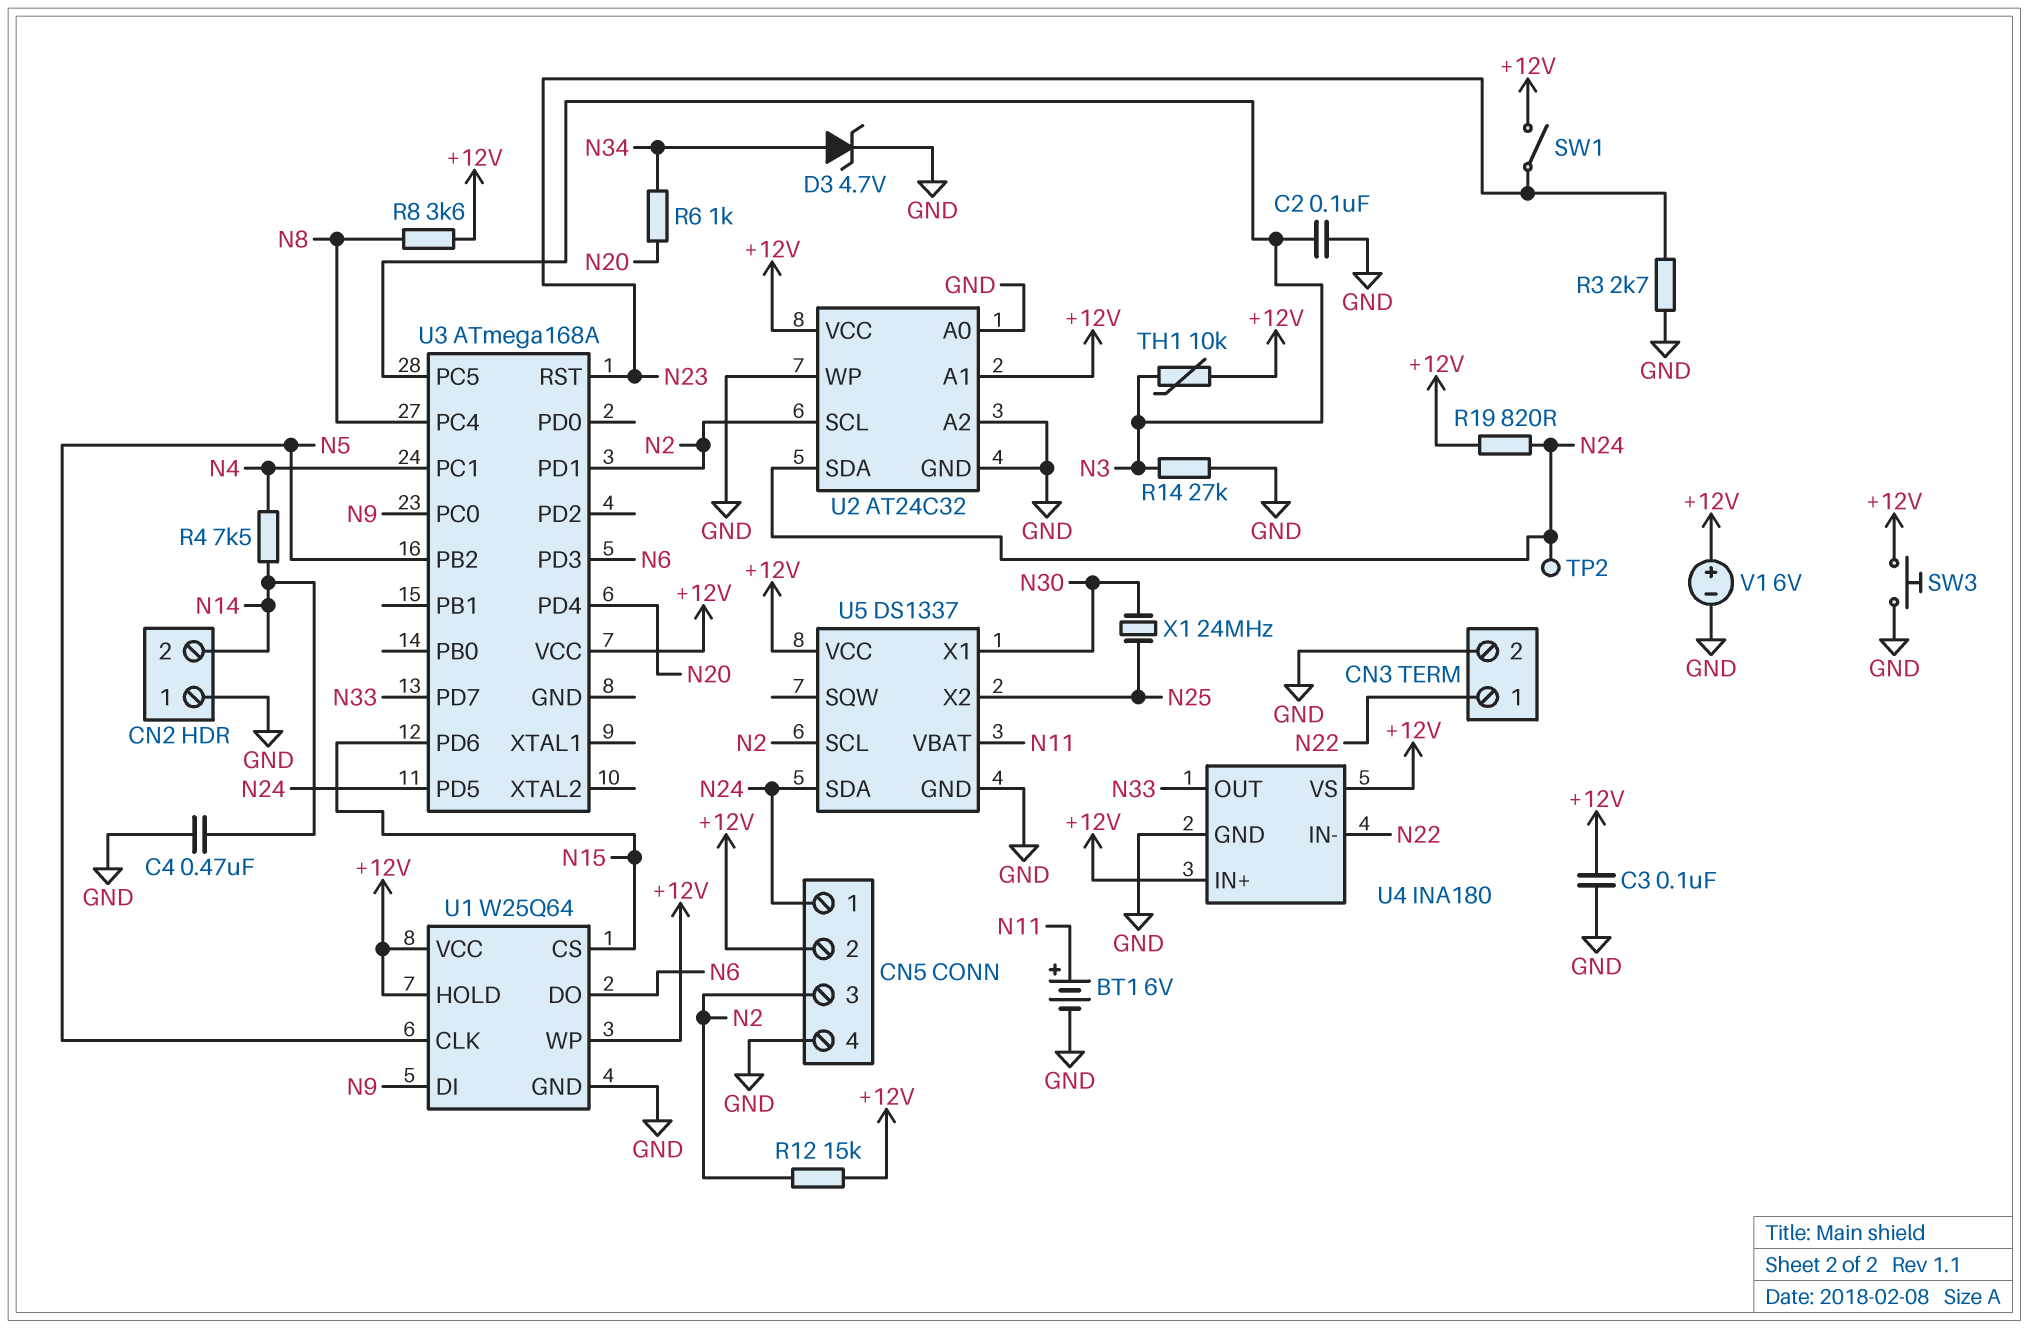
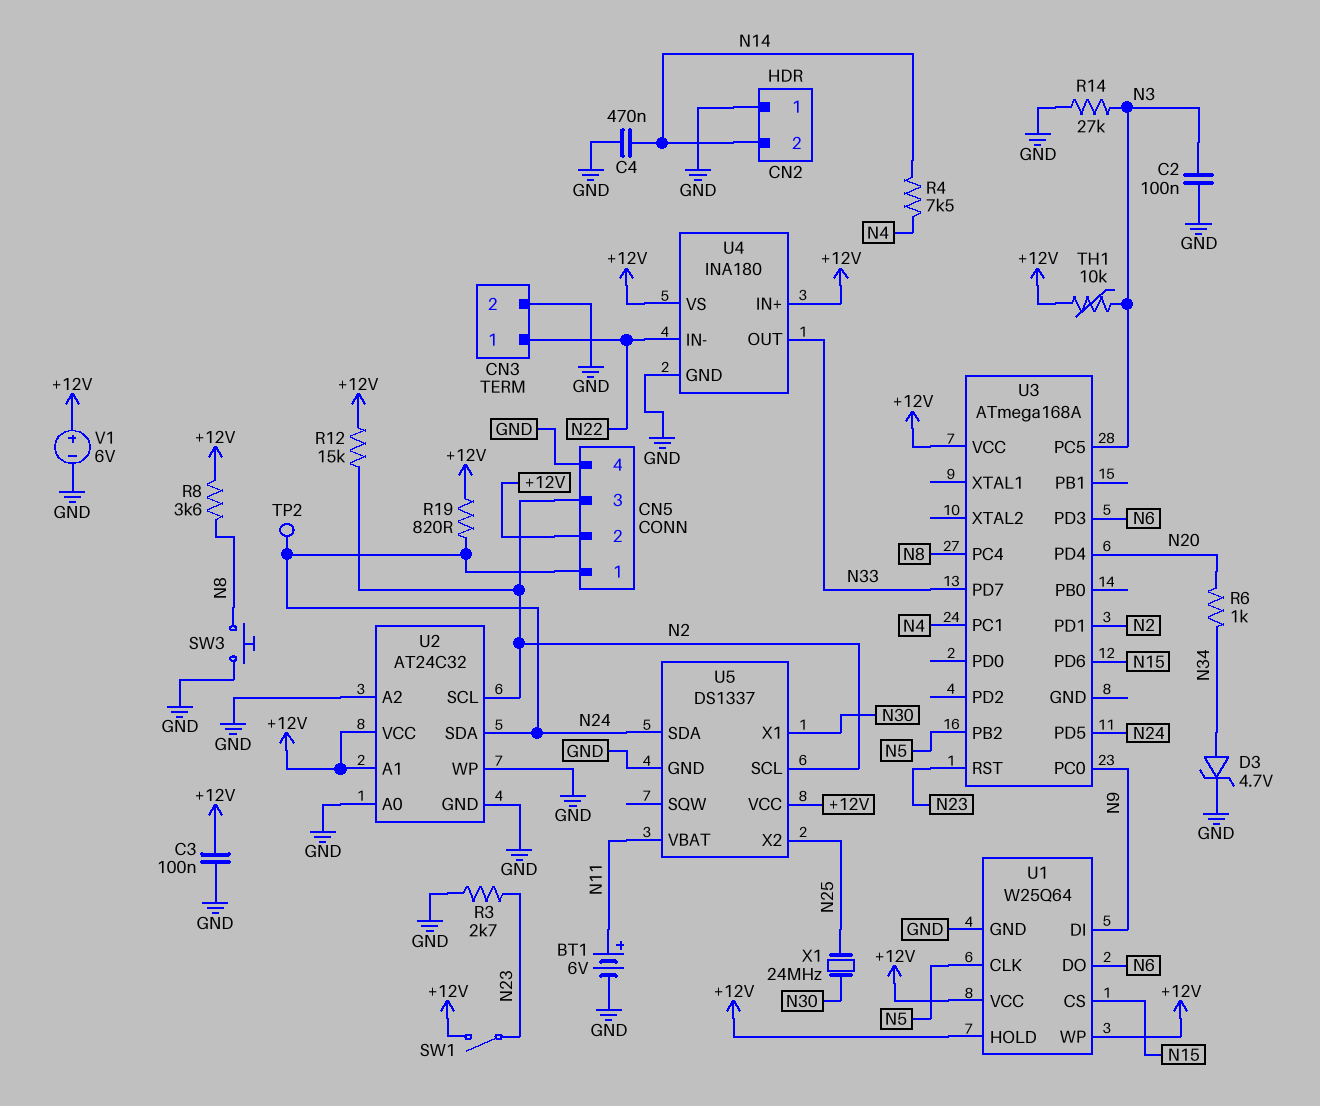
SW3: button (+12V, GND) -> button (GND, N8)

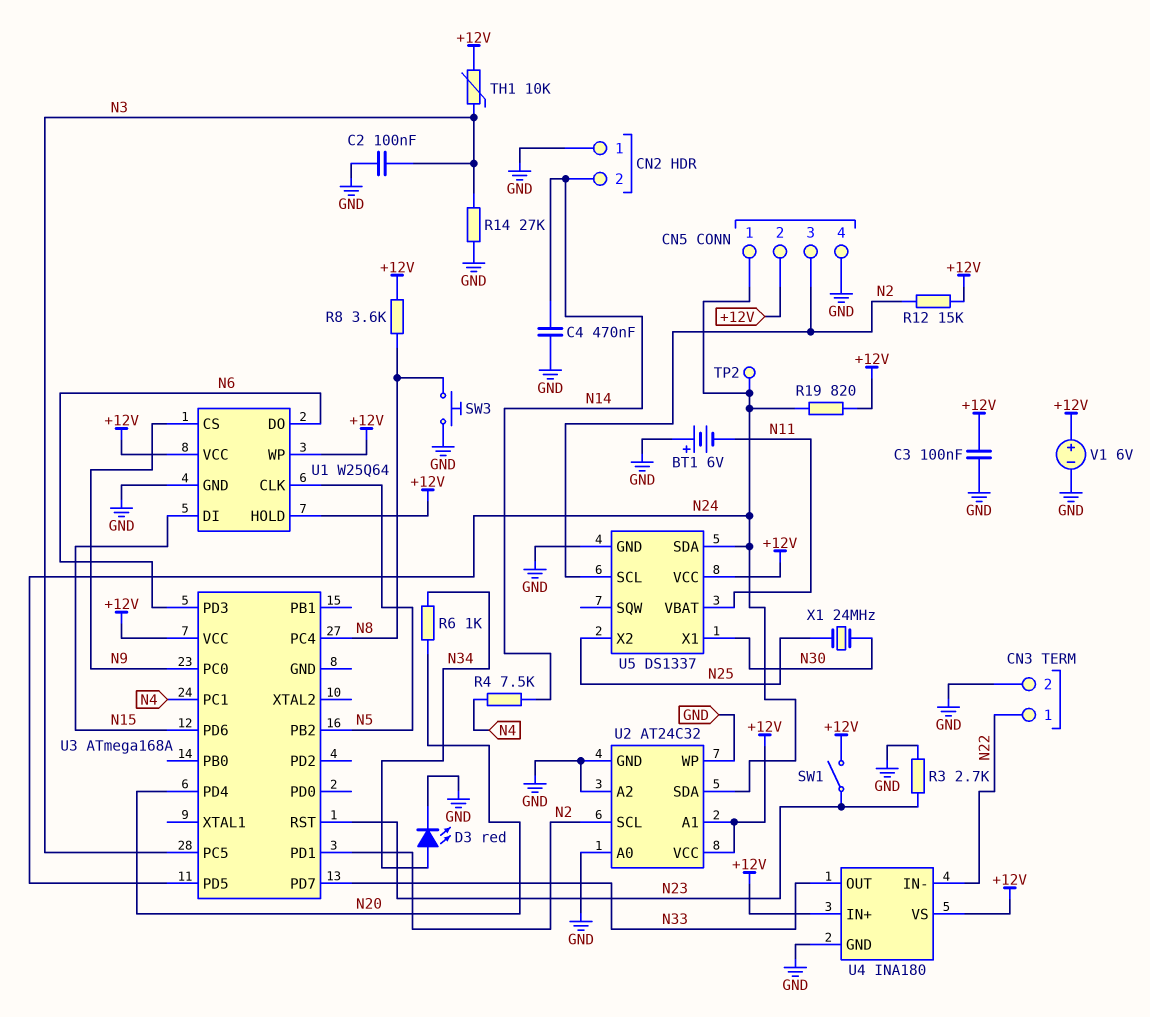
BT1: 6V (plus N11, minus GND) -> 6V (plus GND, minus N11)
D3: zener 4.7V (A N34, K GND) -> LED red (A N34, K GND)
U1 pin CS: N15 -> N9
U1 pin DI: N9 -> N15

